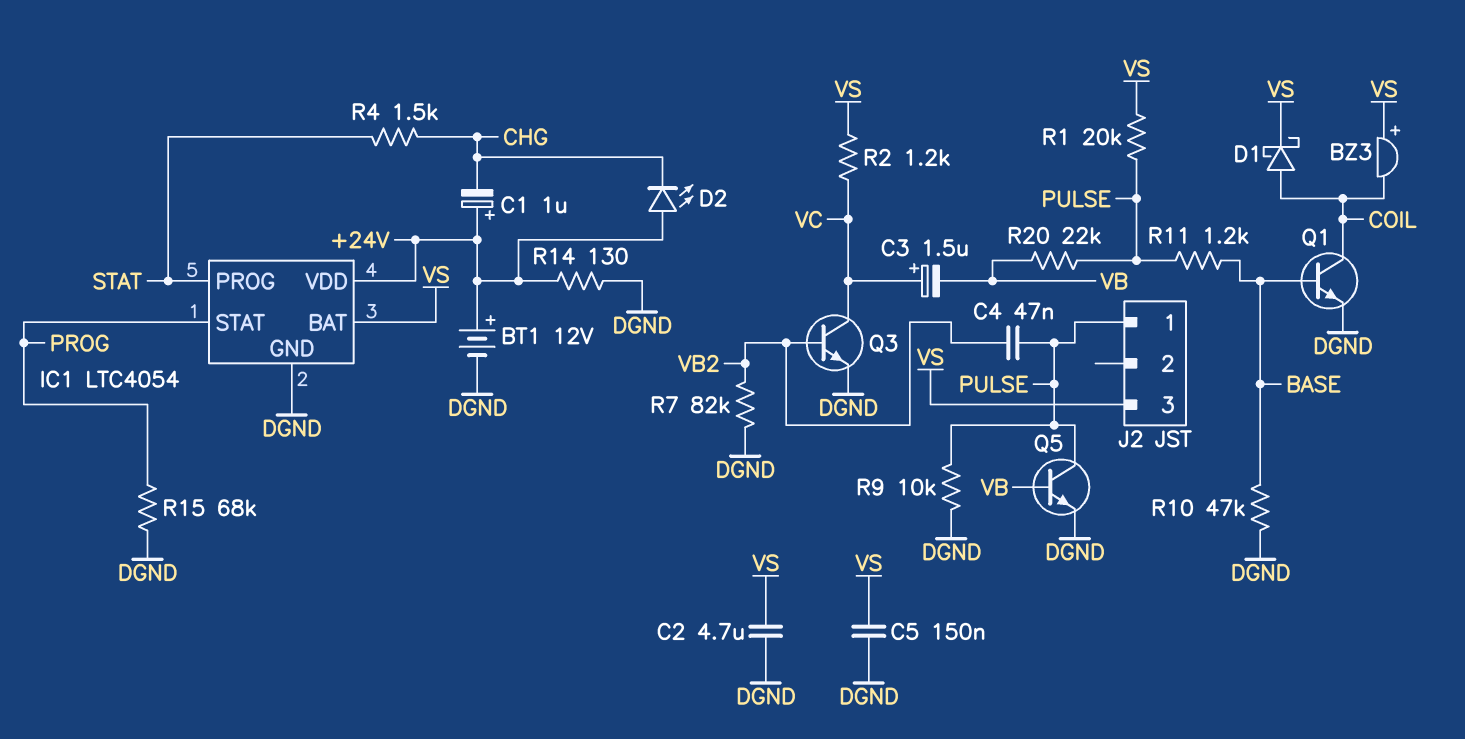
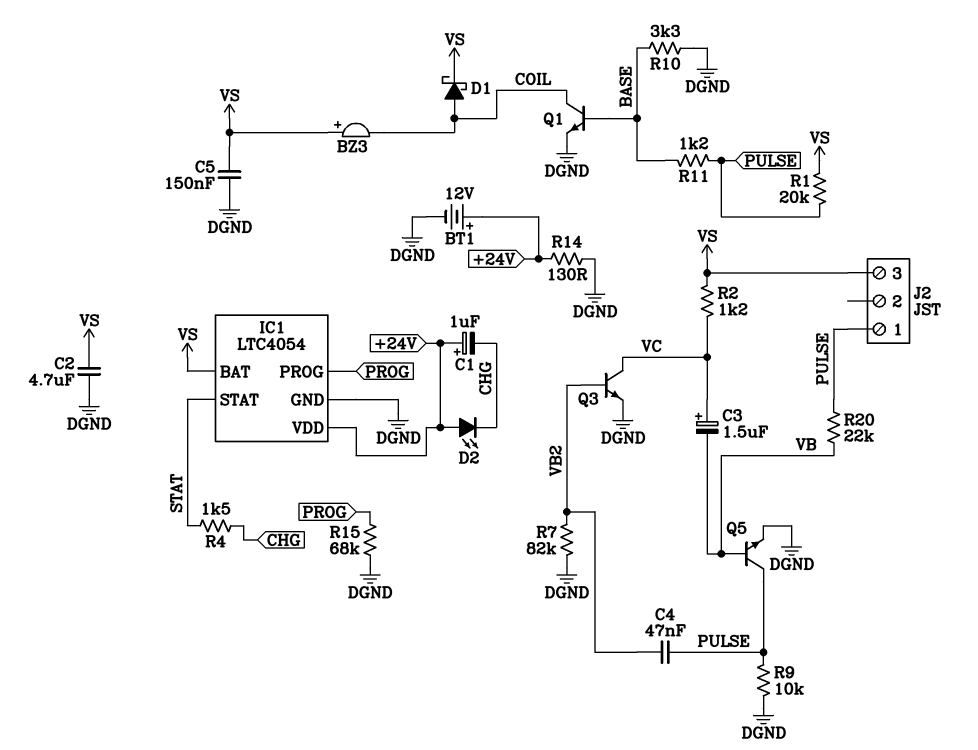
IC1 pin PROG: STAT -> PROG
IC1 pin STAT: PROG -> STAT
R10: 47k (BASE, DGND) -> 3.3k (BASE, DGND)

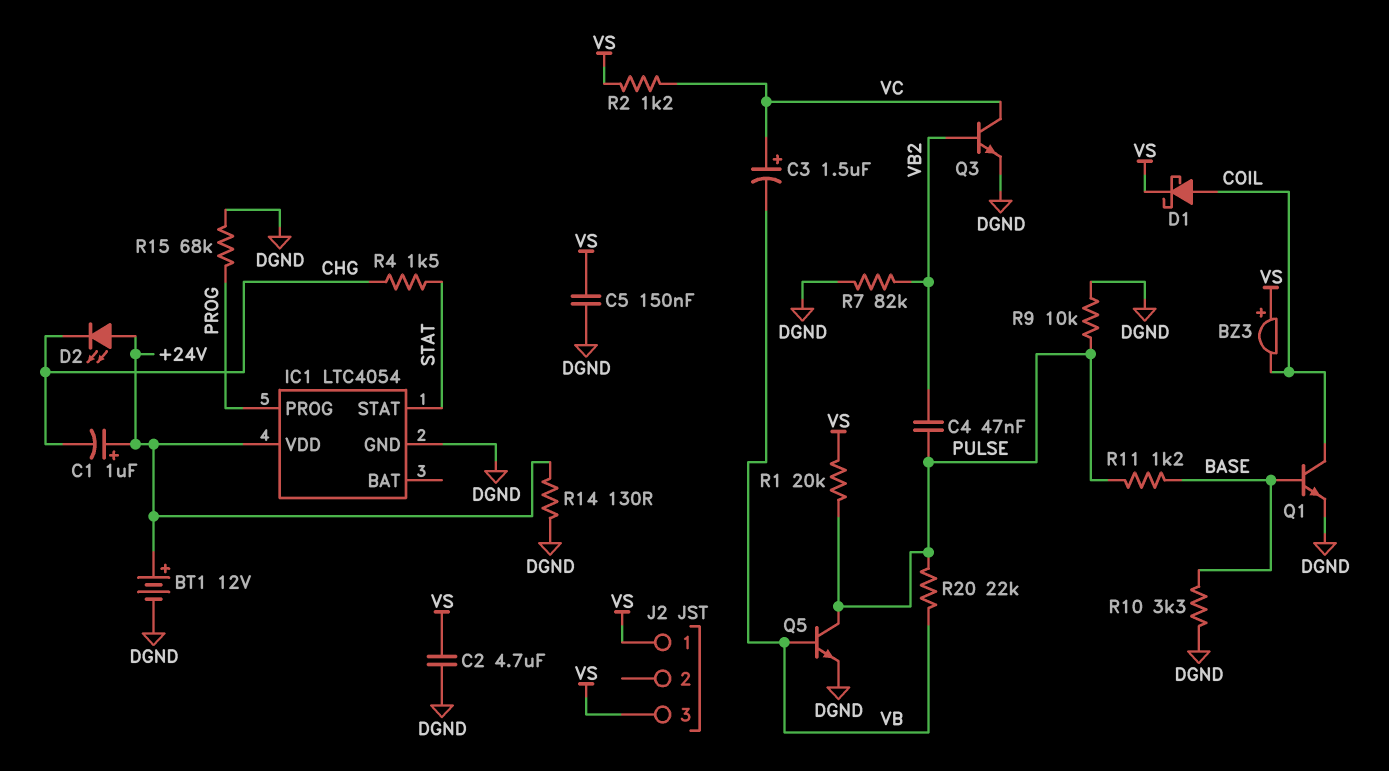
IC1 pin BAT: VS -> none
J2 pin 1: PULSE -> VS

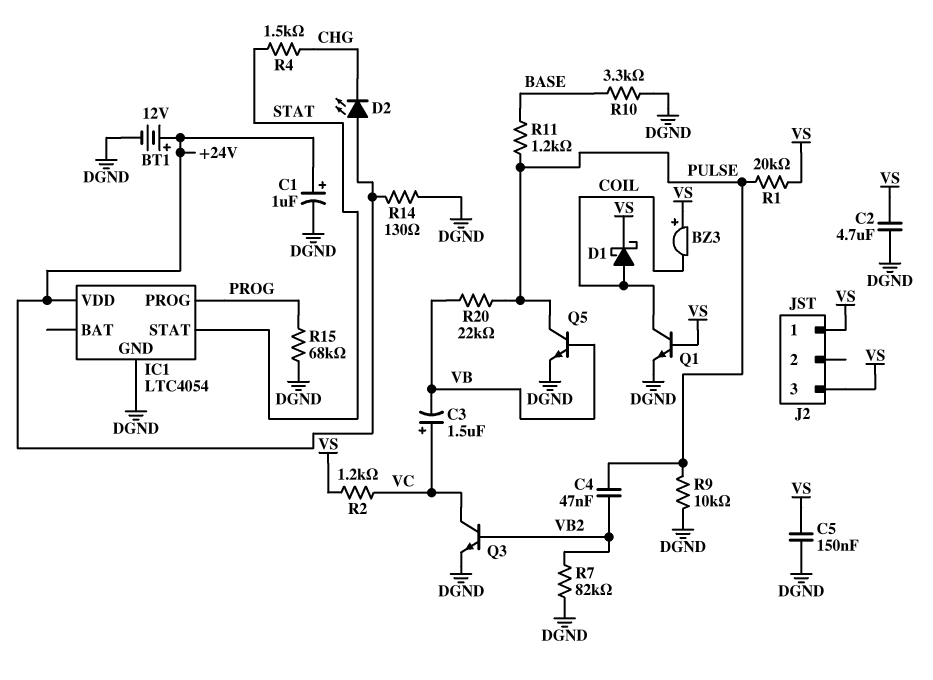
C1: 1uF (plus +24V, minus CHG) -> 1uF (plus +24V, minus DGND)
Q1: NPN (B BASE, C COIL, E DGND) -> NPN (B VS, C COIL, E DGND)

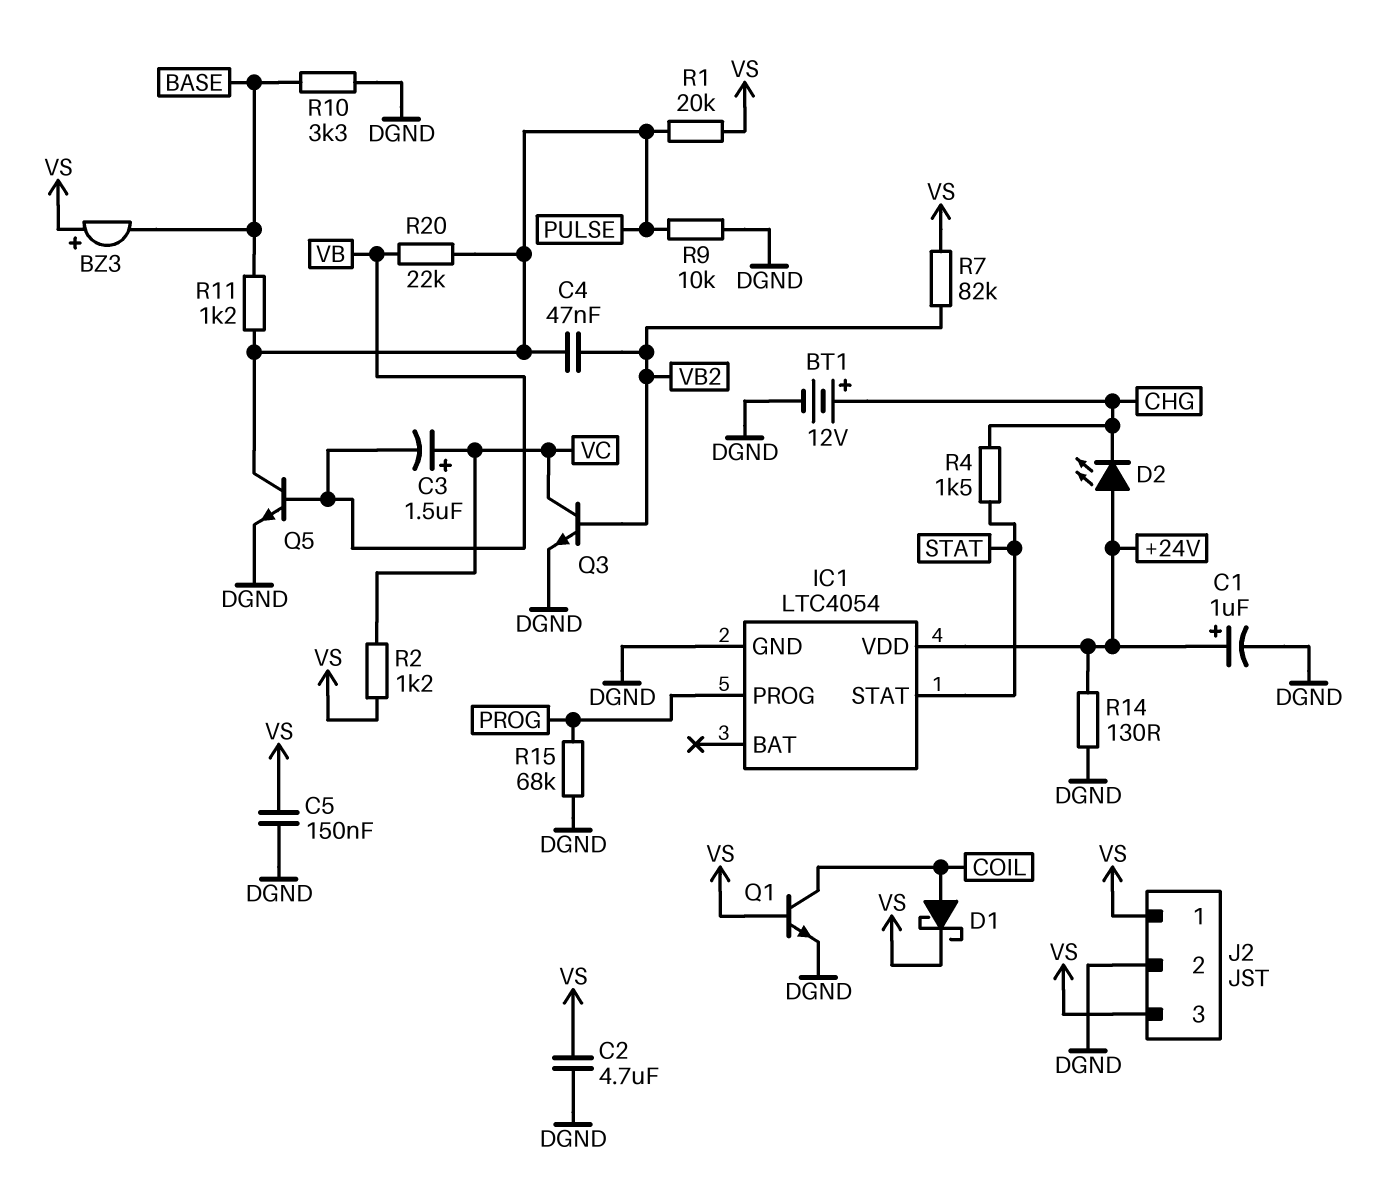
BT1: 12V (plus +24V, minus DGND) -> 12V (plus CHG, minus DGND)
BZ3: buzzer (plus VS, minus COIL) -> buzzer (plus VS, minus BASE)
J2 pin 2: none -> DGND
R7: 82k (DGND, VB2) -> 82k (VB2, VS)

